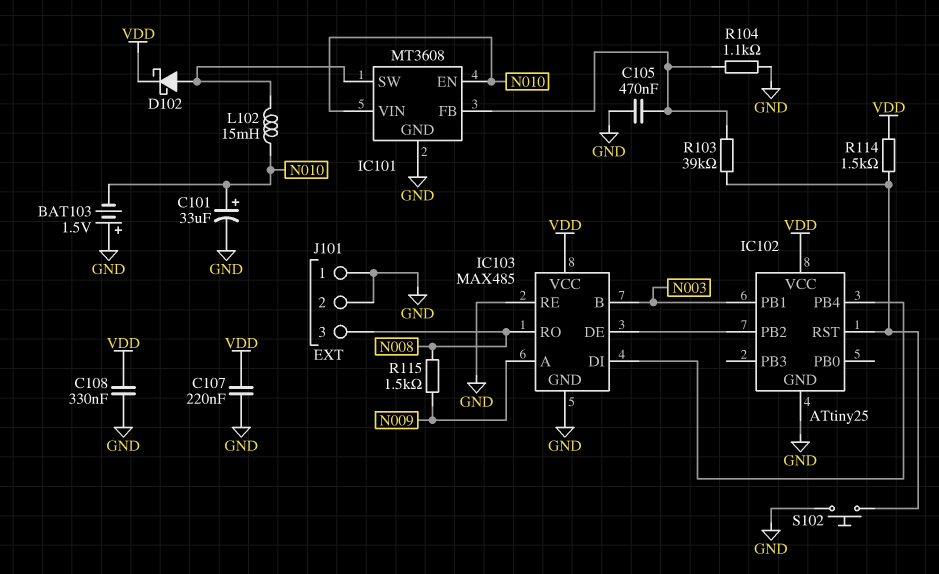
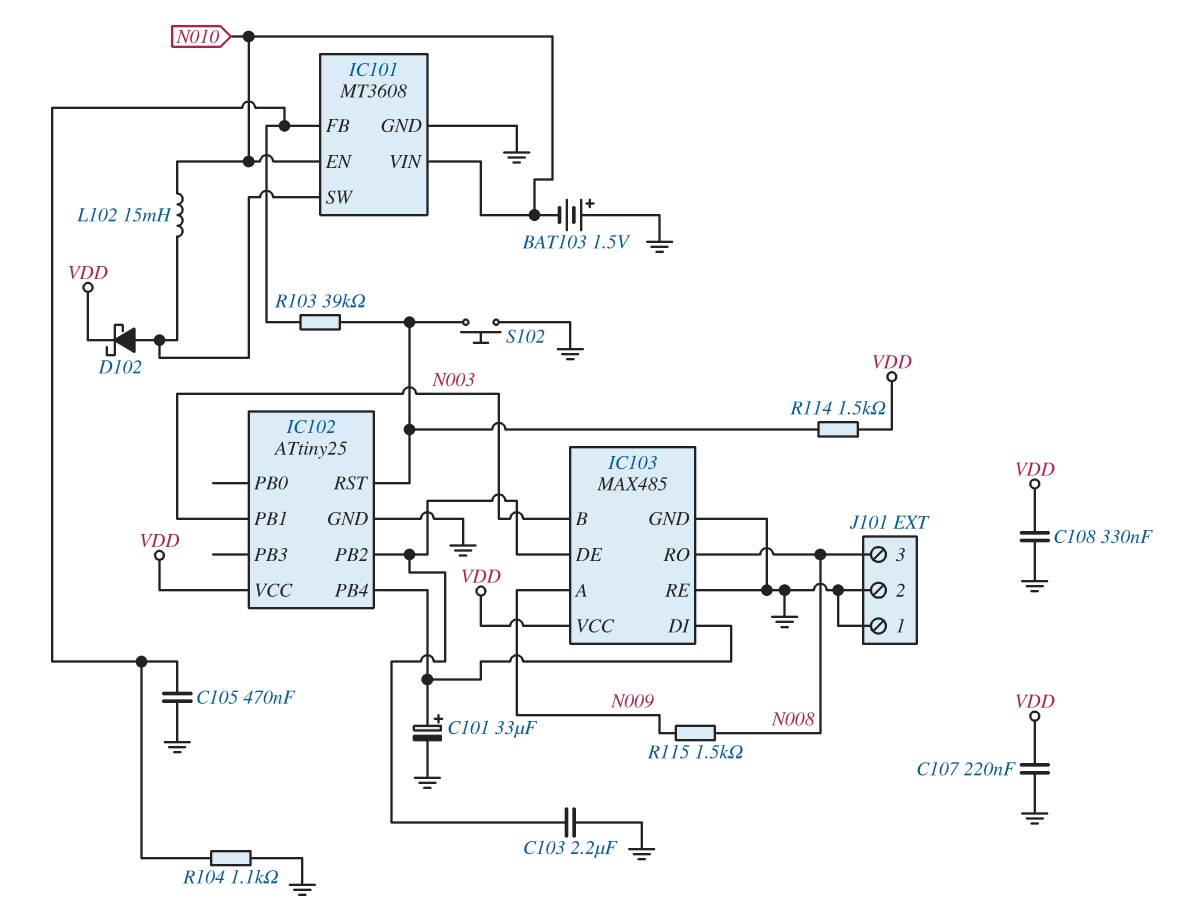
C101: 33uF (plus N010, minus GND) -> 33uF (plus IC102/PB4, minus GND)
C103: none -> 2.2uF (GND, IC102/PB2)

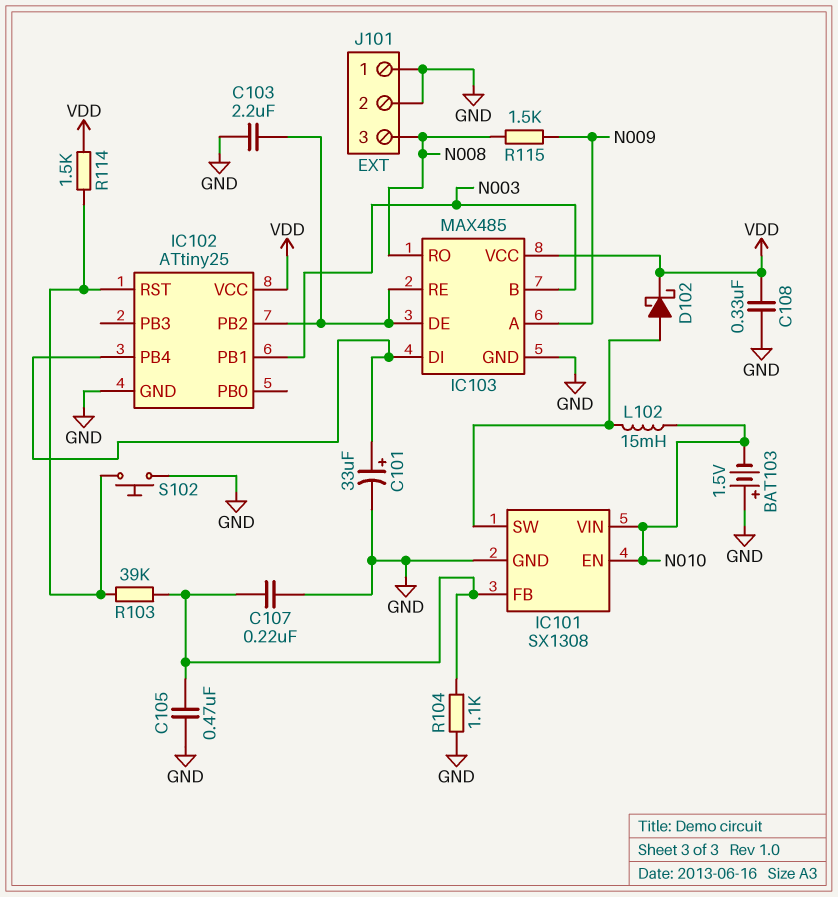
C107: 220nF (GND, VDD) -> 220nF (GND, IC101/FB)
IC101: MT3608 -> SX1308
IC103 pin RE: GND -> IC102/PB2

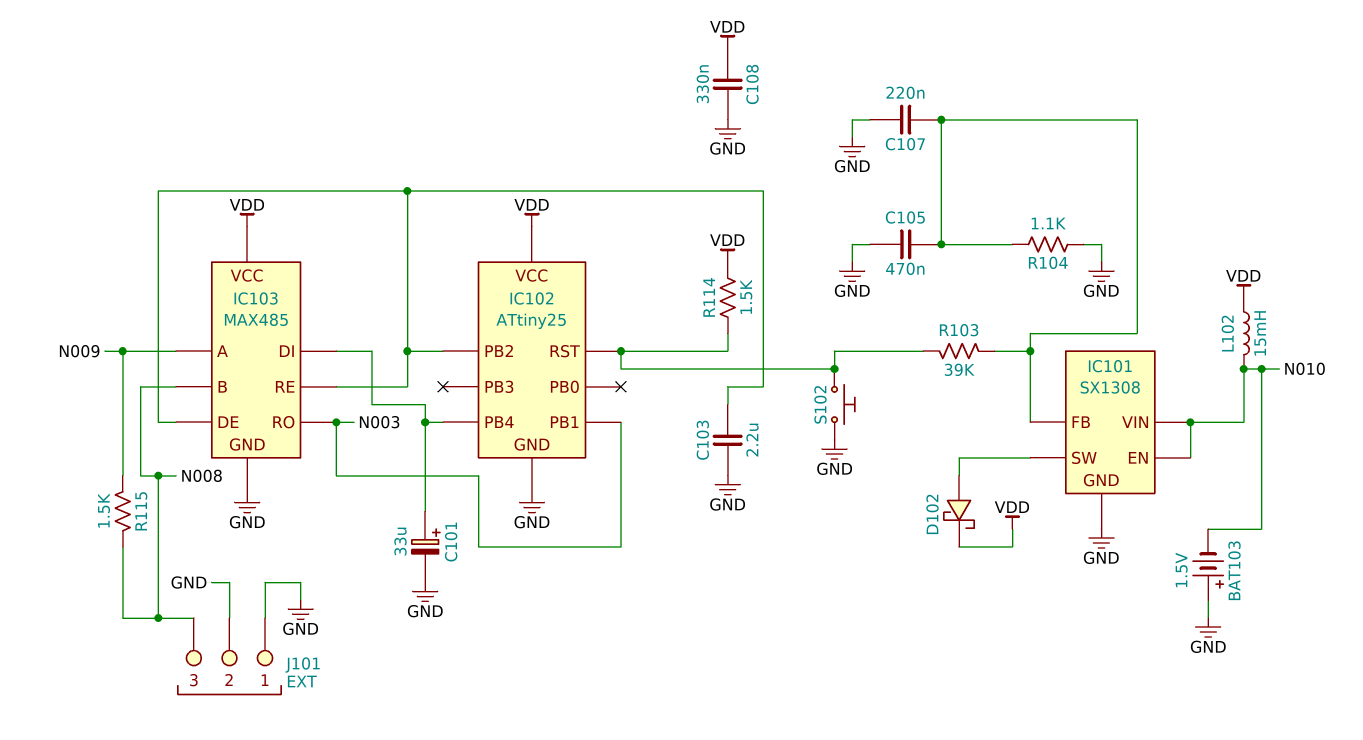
IC103 pin B: N003 -> N008
IC103 pin RO: N008 -> N003
L102: 15mH (IC101/SW, N010) -> 15mH (N010, VDD)

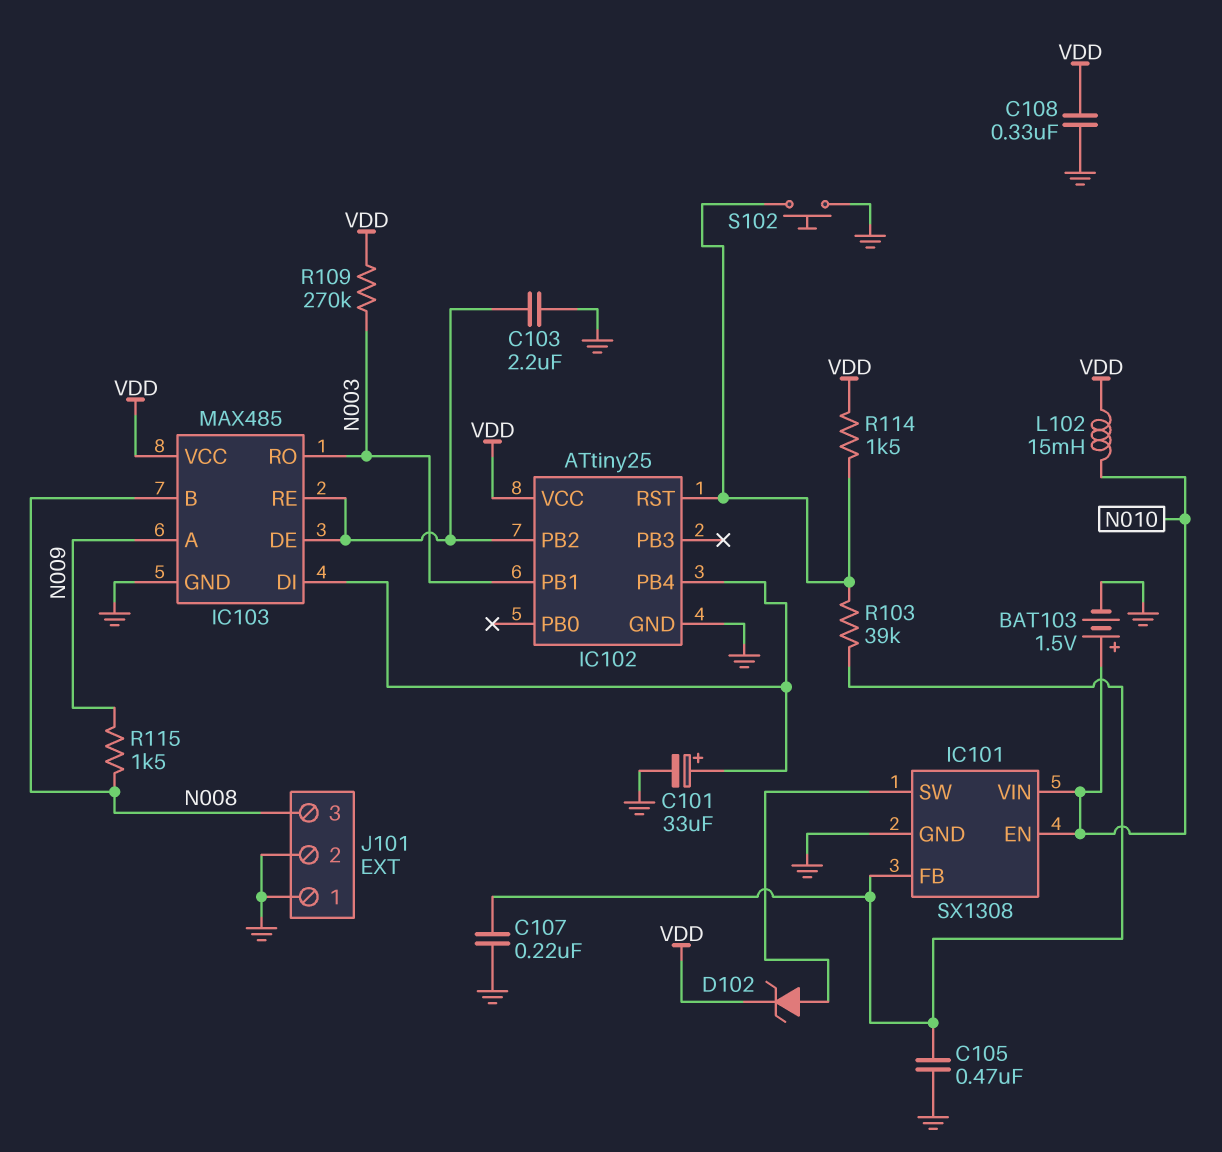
BAT103: 1.5V (plus GND, minus N010) -> 1.5V (plus N010, minus GND)
D102: schottky (A IC101/SW, K VDD) -> zener (A IC101/SW, K VDD)
R104: 1.1k (GND, IC101/FB) -> none
R109: none -> 270k (N003, VDD)

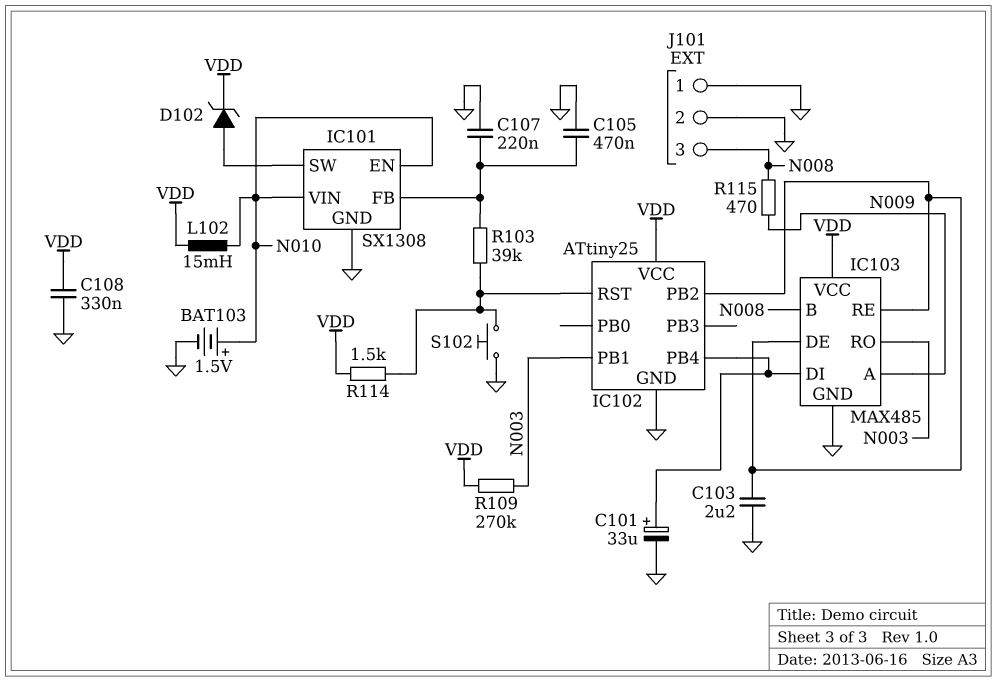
R115: 1.5k (N008, N009) -> 470 (N008, N009)

